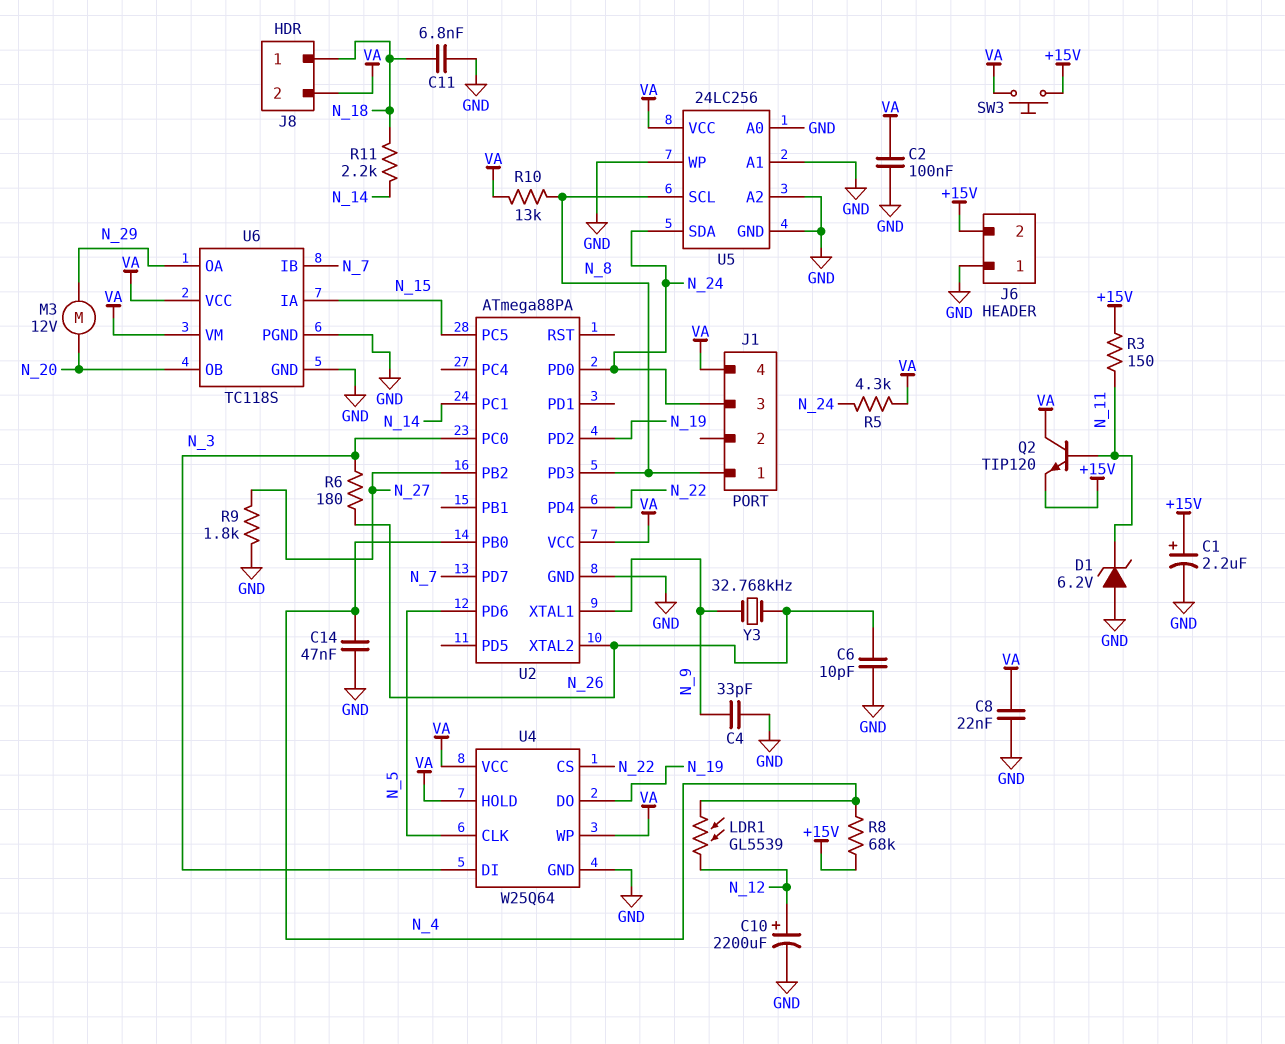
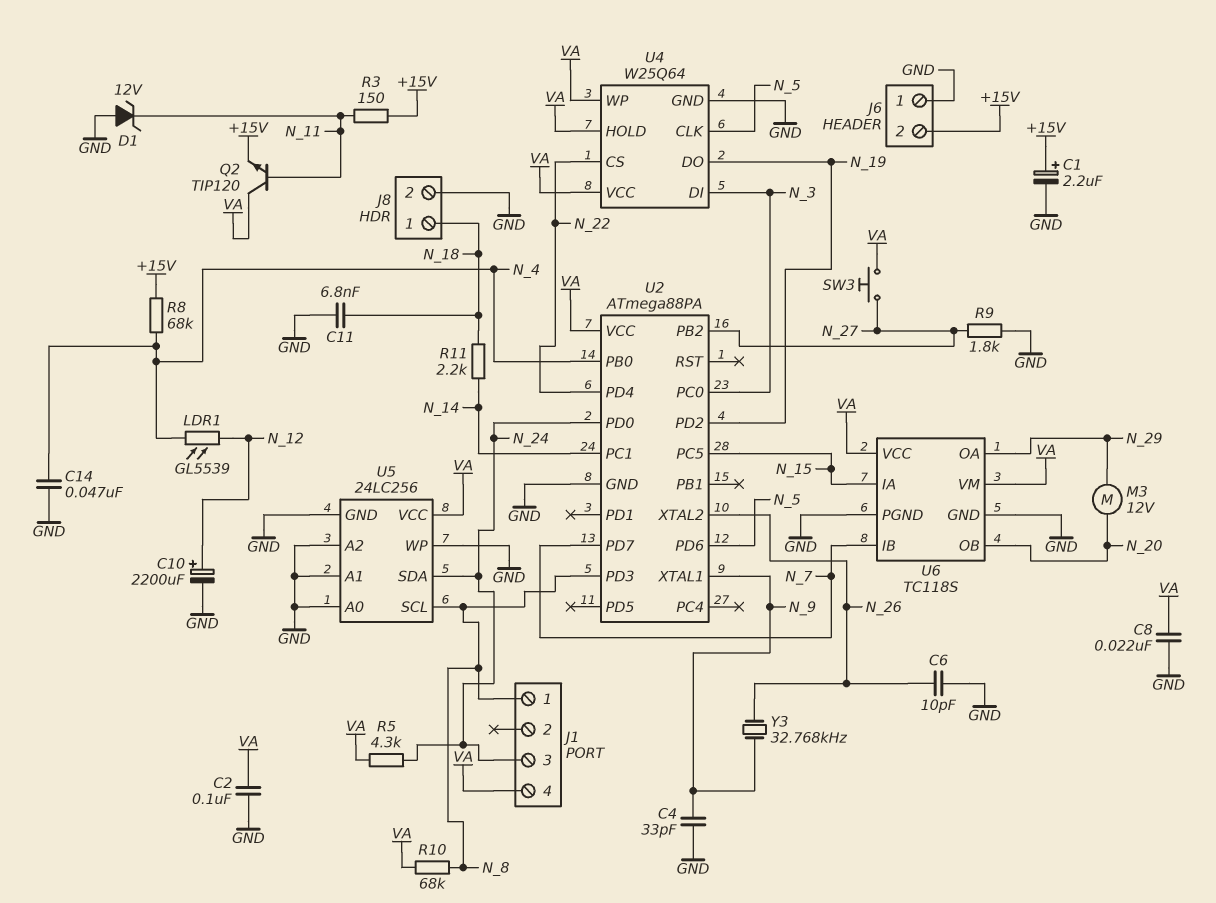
D1: zener 6.2V (A GND, K N_11) -> zener 12V (A GND, K N_11)
J8 pin 2: VA -> GND
R6: 180 (N_3, N_26) -> none
R10: 13k (N_8, VA) -> 68k (N_8, VA)
SW3: button (+15V, VA) -> button (N_27, VA)

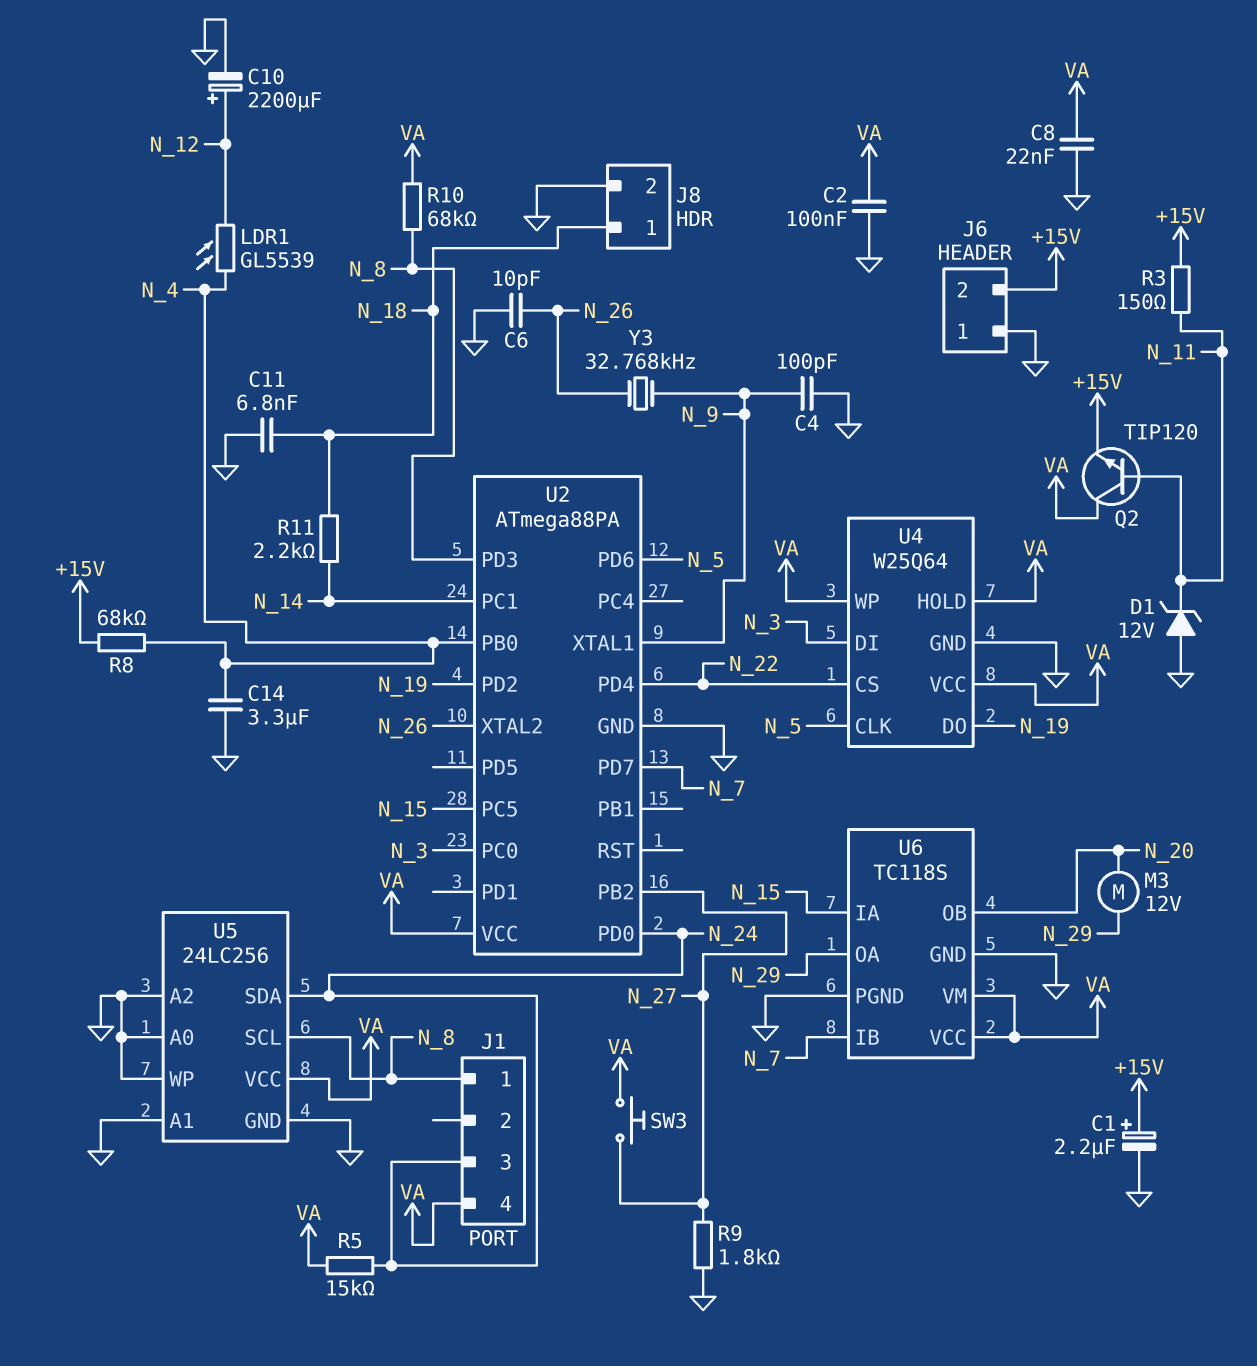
C4: 33pF (GND, N_9) -> 100pF (GND, N_9)
C14: 47nF (GND, N_4) -> 3.3uF (GND, N_4)
R5: 4.3k (N_24, VA) -> 15k (N_24, VA)

